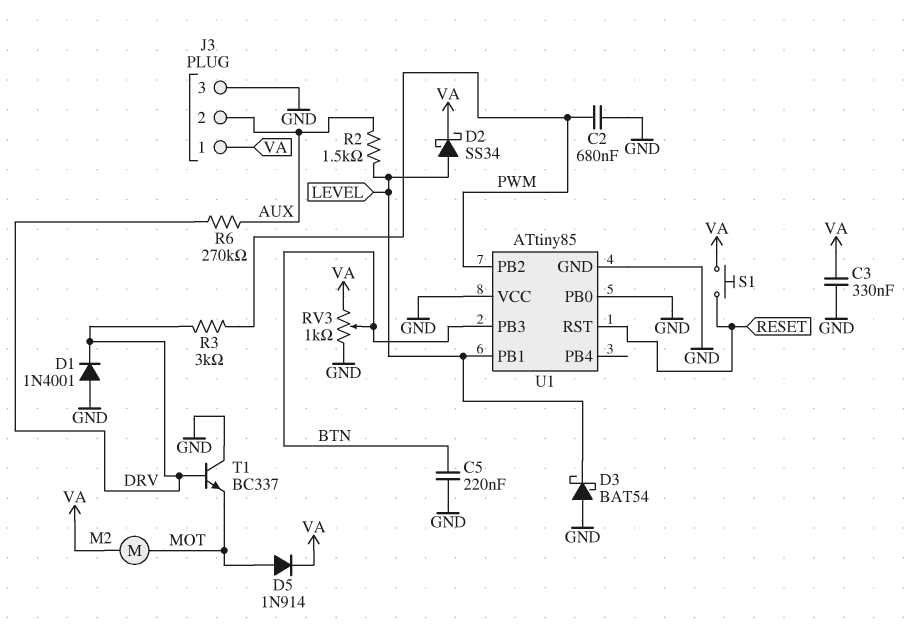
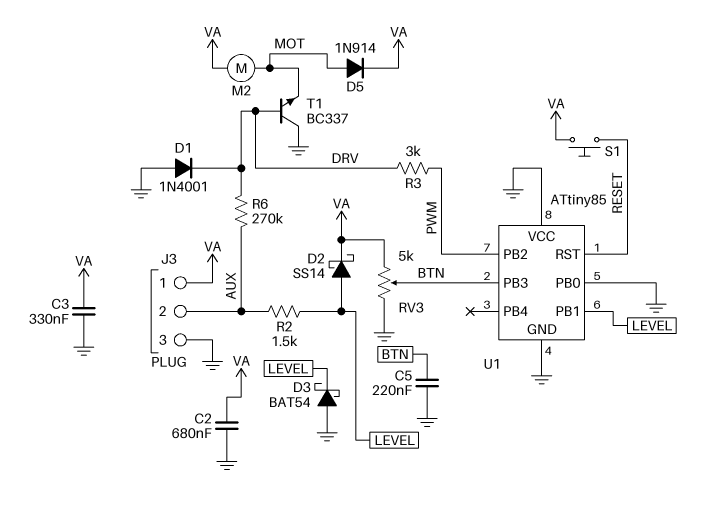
C2: 680nF (GND, PWM) -> 680nF (GND, VA)
D2: schottky SS34 (A LEVEL, K VA) -> schottky SS14 (A LEVEL, K VA)
RV3: 1k (GND, VA, wiper BTN) -> 5k (GND, VA, wiper BTN)

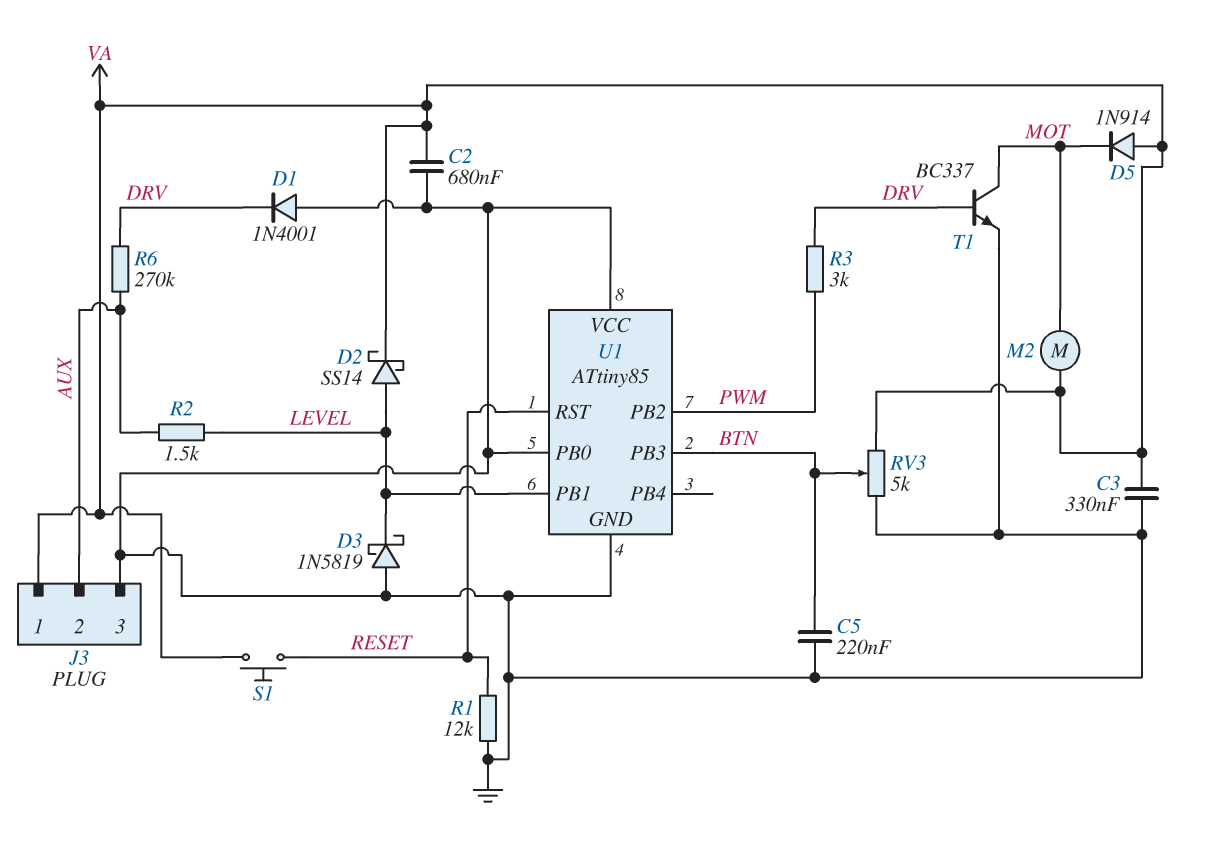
D3: schottky BAT54 (A GND, K LEVEL) -> schottky 1N5819 (A GND, K LEVEL)
D5: diode 1N914 (A MOT, K VA) -> diode 1N914 (A VA, K MOT)
R1: none -> 12k (GND, RESET)
T1: NPN BC337 (B DRV, C GND, E MOT) -> NPN BC337 (B DRV, C MOT, E GND)

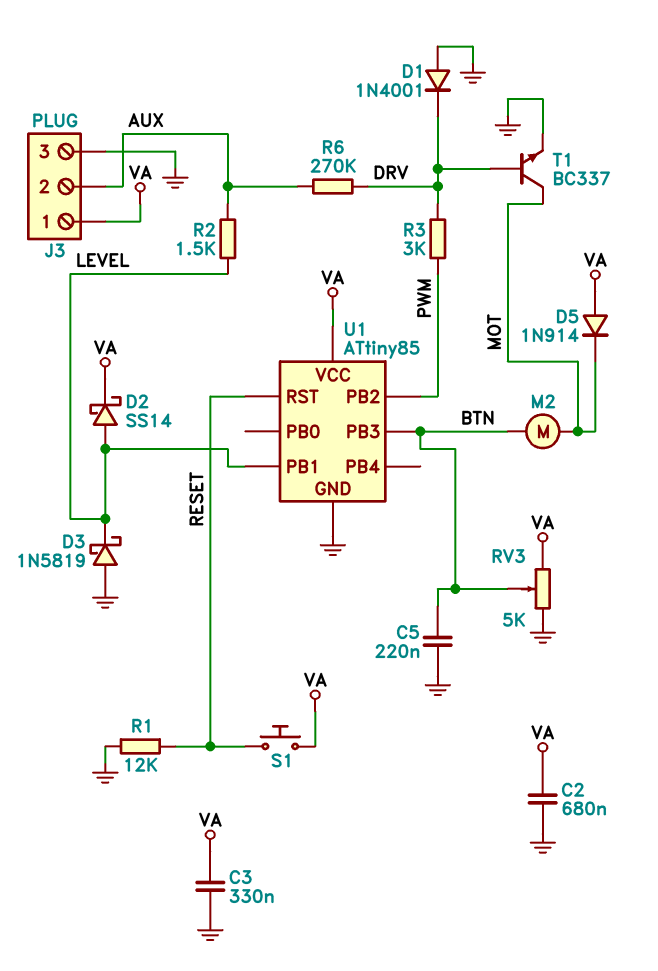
M2: motor (MOT, VA) -> motor (BTN, MOT)
U1 pin PB0: GND -> none
U1 pin VCC: GND -> VA

